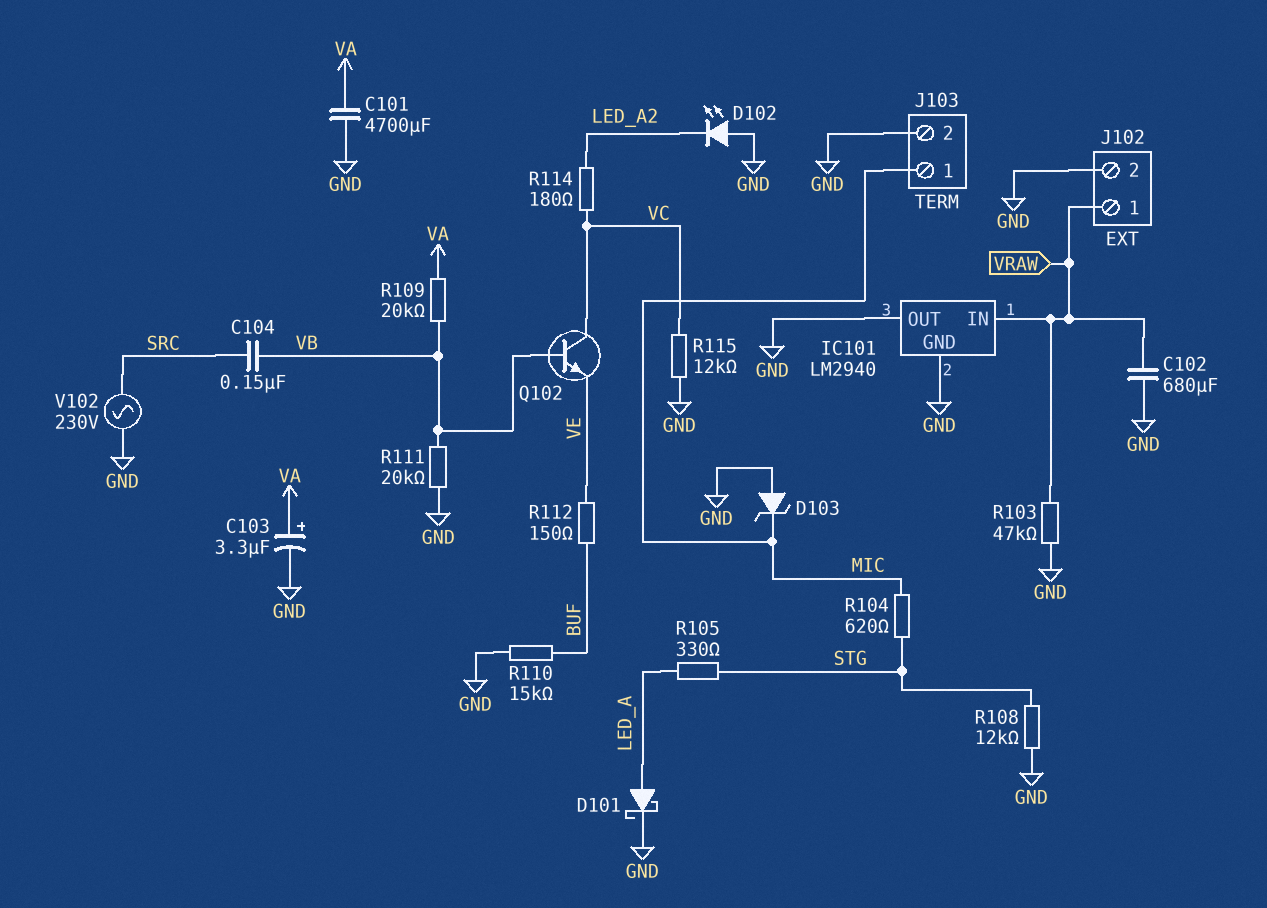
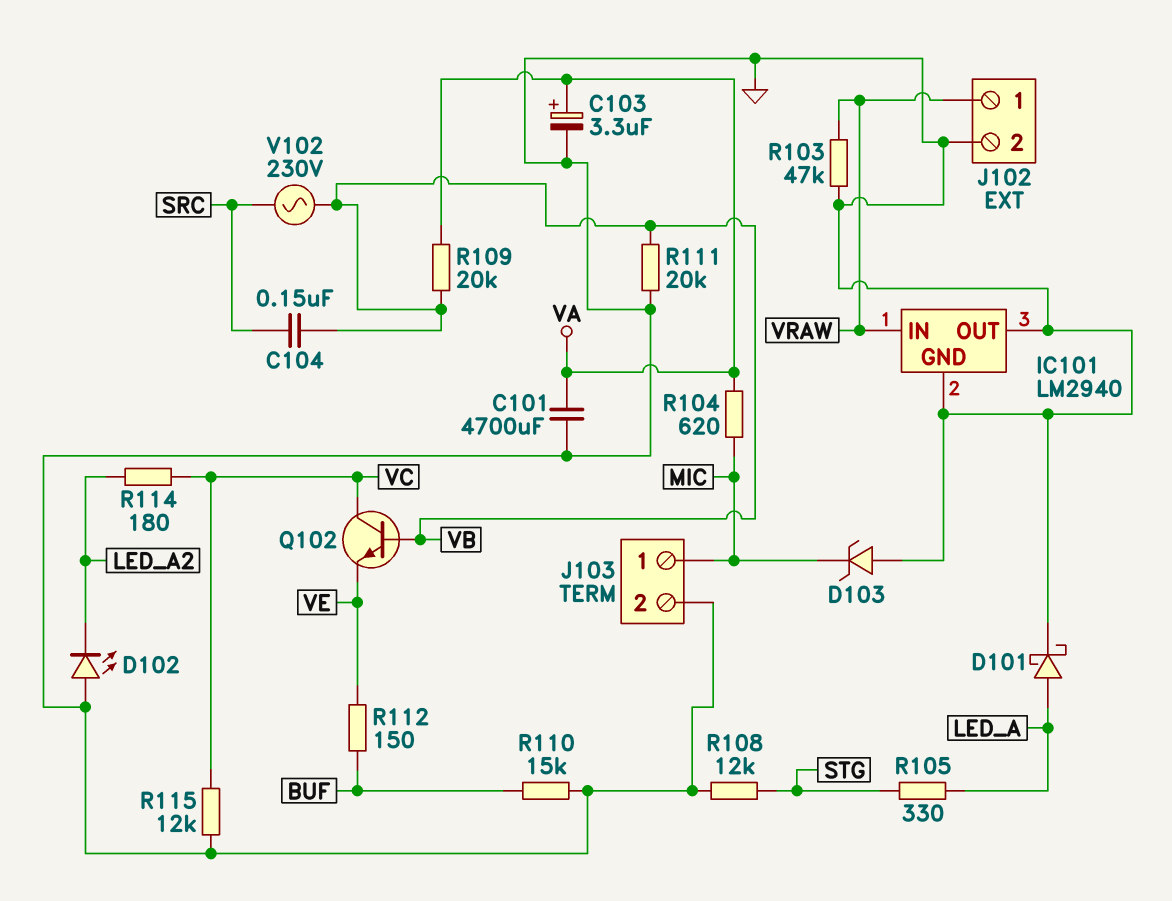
C102: 680uF (GND, VRAW) -> none
R104: 620 (MIC, STG) -> 620 (MIC, VA)
V102: AC 230V (GND, SRC) -> AC 230V (SRC, VB)

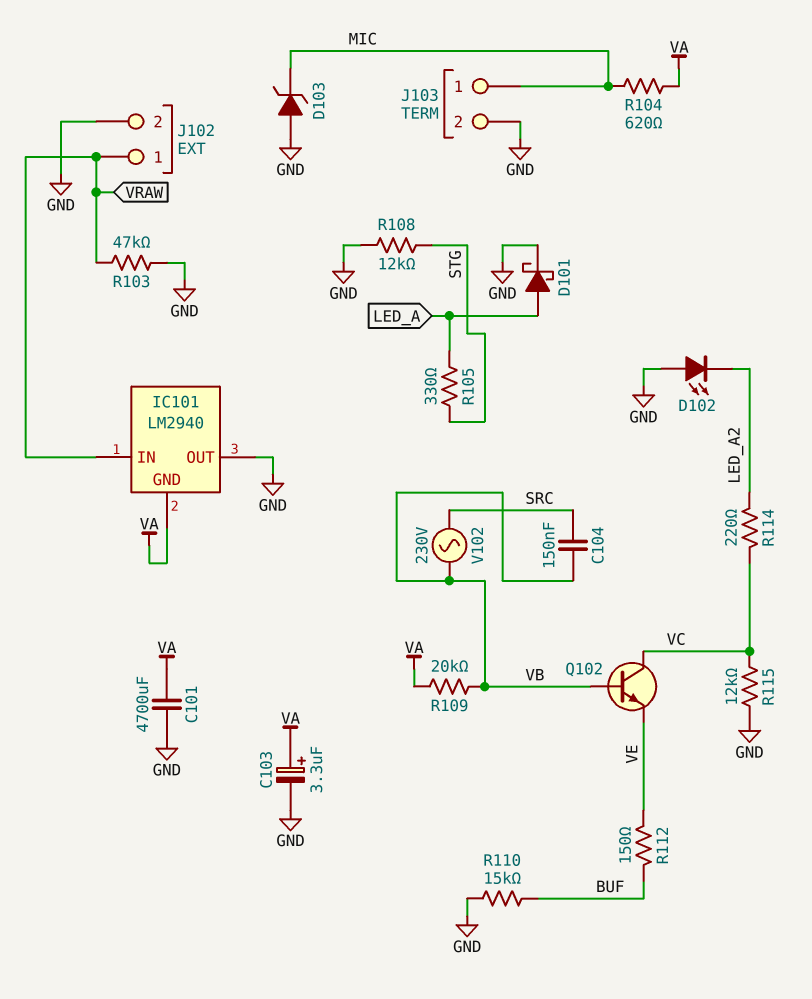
IC101 pin GND: GND -> VA
R111: 20k (GND, VB) -> none
R114: 180 (LED_A2, VC) -> 220 (LED_A2, VC)

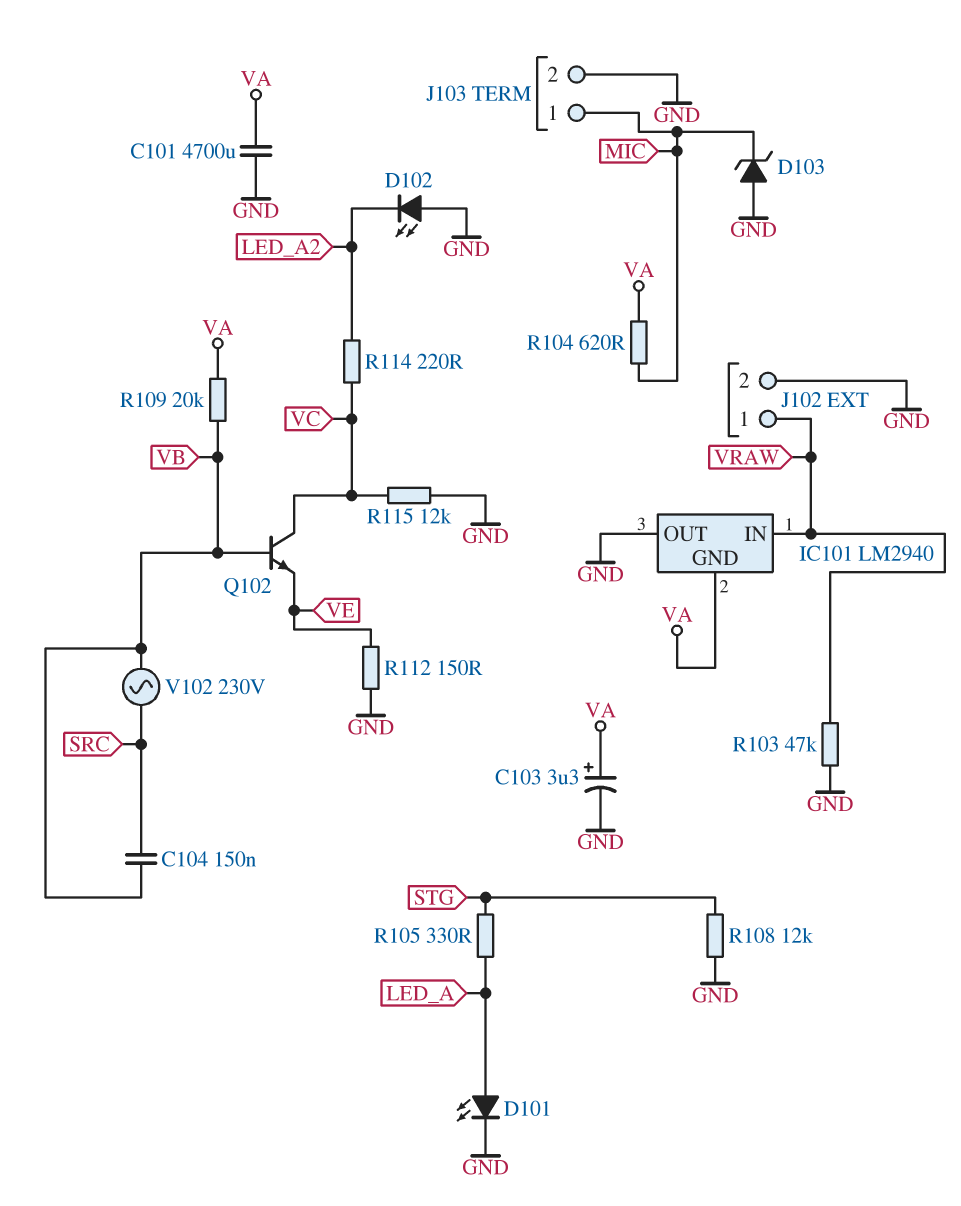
D101: schottky (A LED_A, K GND) -> LED (A LED_A, K GND)
R110: 15k (BUF, GND) -> none
R112: 150 (BUF, VE) -> 150 (GND, VE)

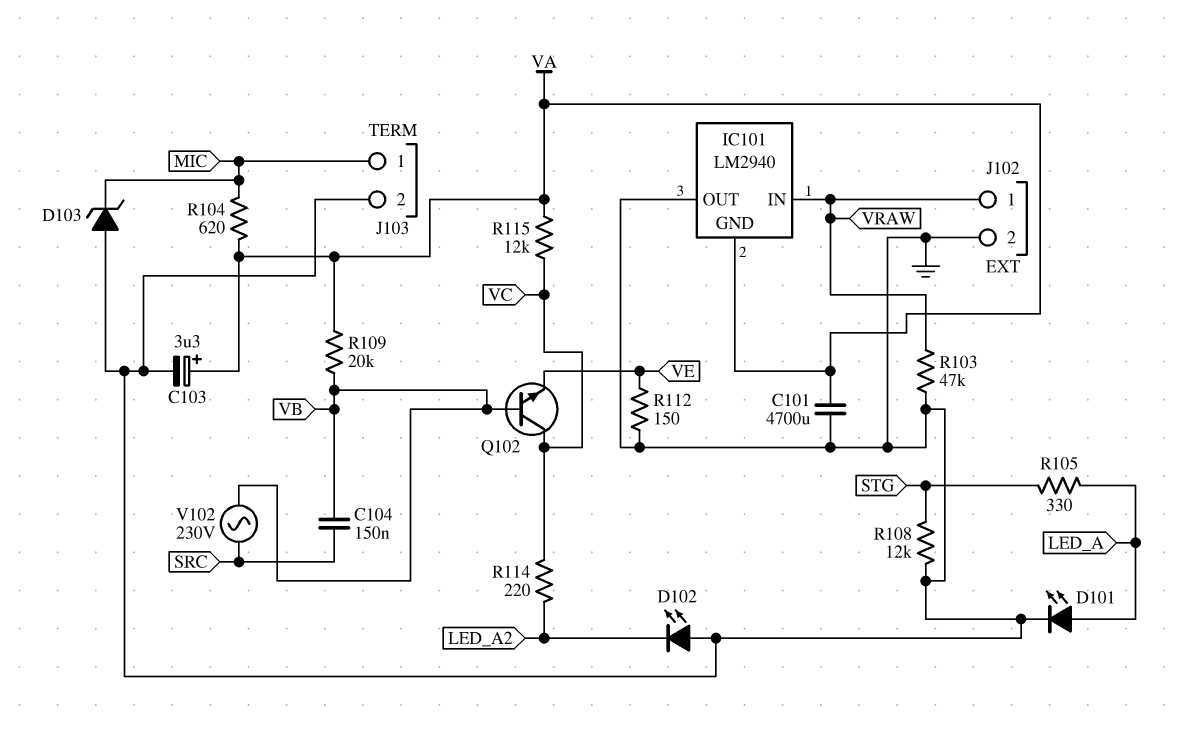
R115: 12k (GND, VC) -> 12k (VA, VC)

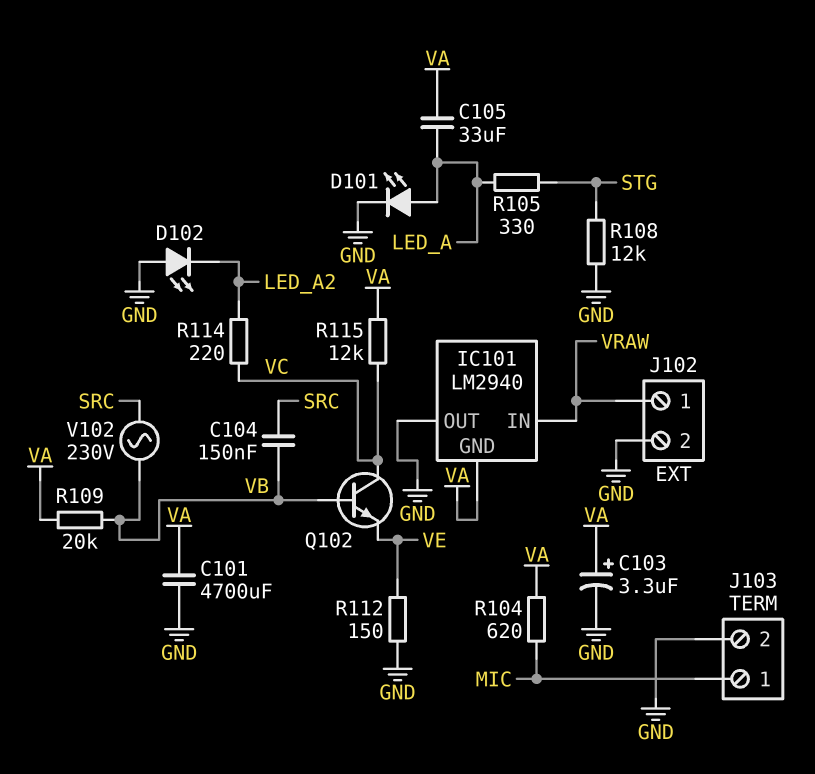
C105: none -> 33uF (LED_A, VA)
D103: zener (A GND, K MIC) -> none
R103: 47k (GND, VRAW) -> none

